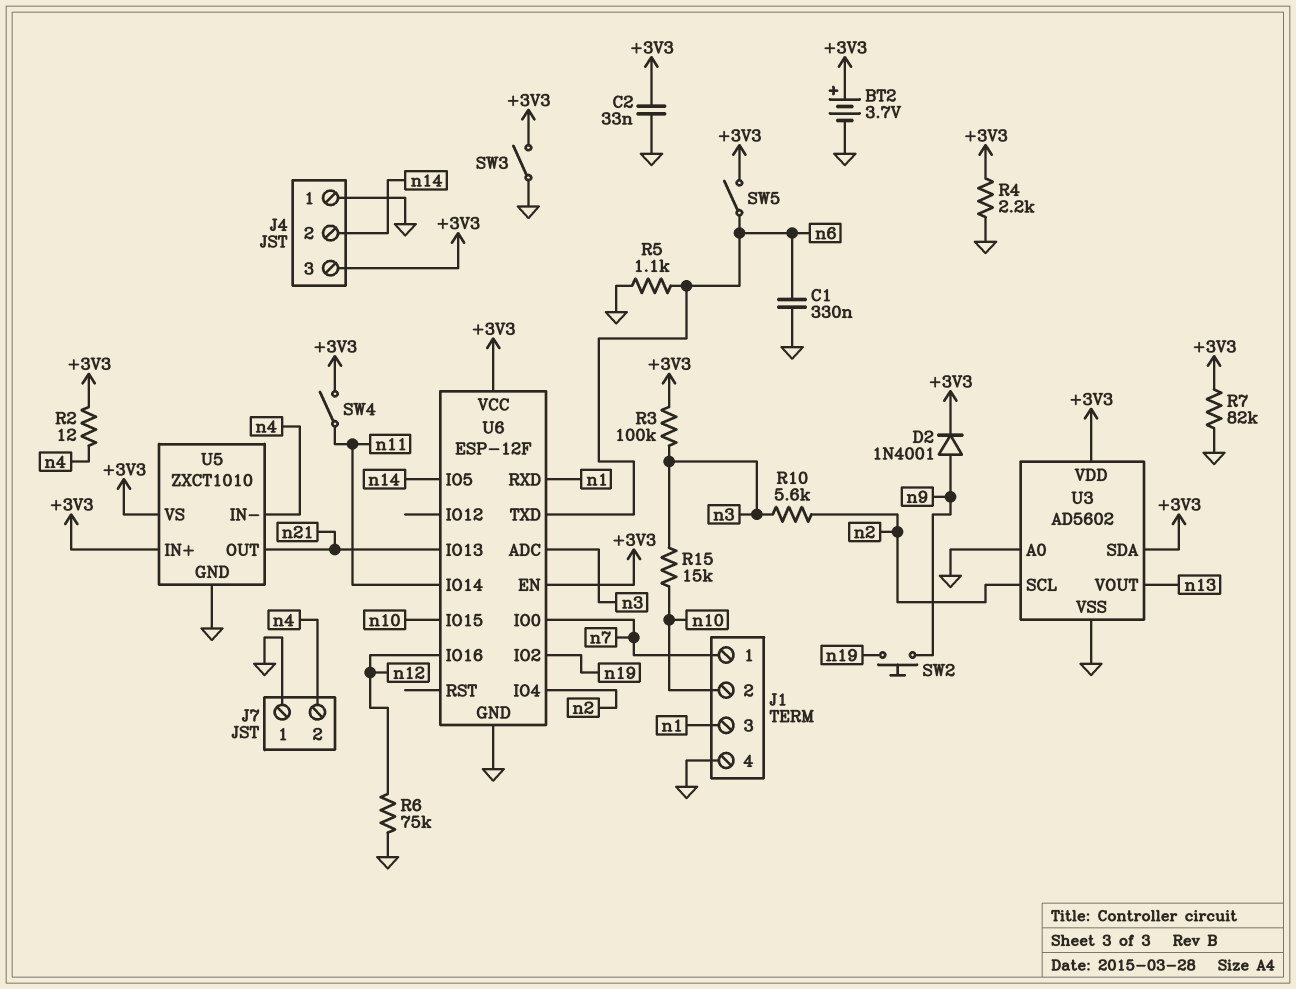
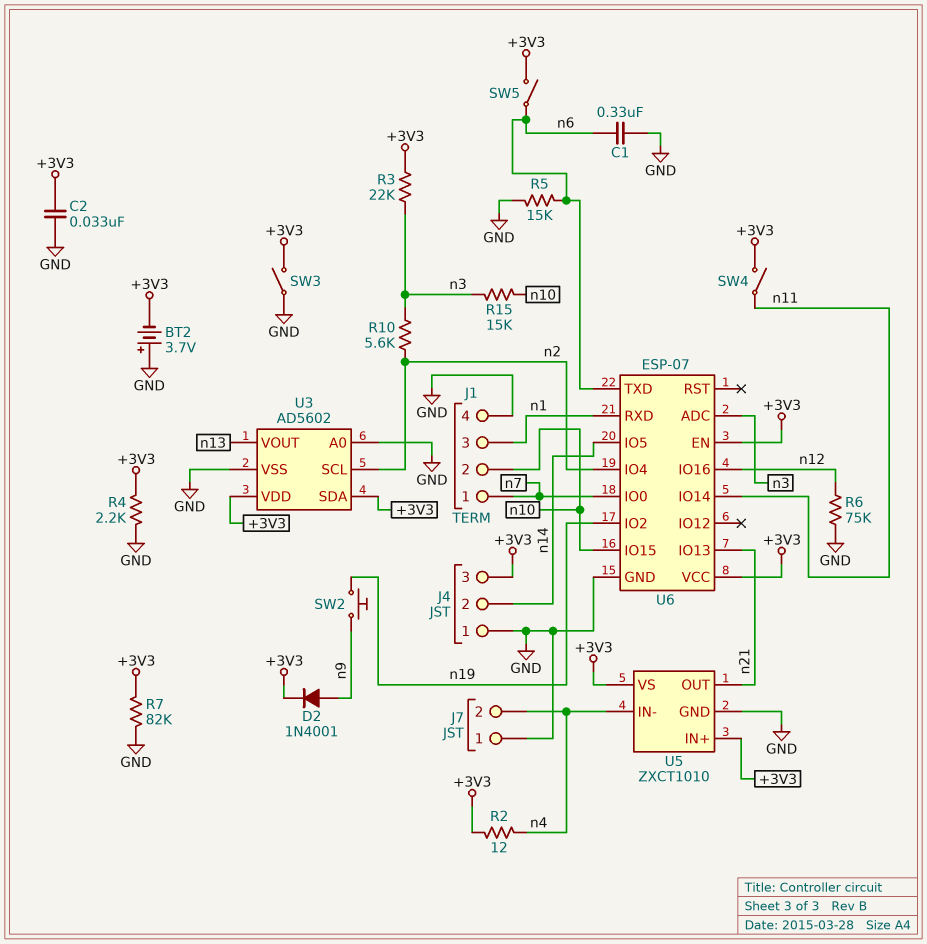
BT2: 3.7V (plus +3V3, minus GND) -> 3.7V (plus GND, minus +3V3)
R3: 100k (+3V3, n3) -> 22k (+3V3, n3)
R5: 1.1k (GND, n6) -> 15k (GND, n6)
U6: ESP-12F -> ESP-07

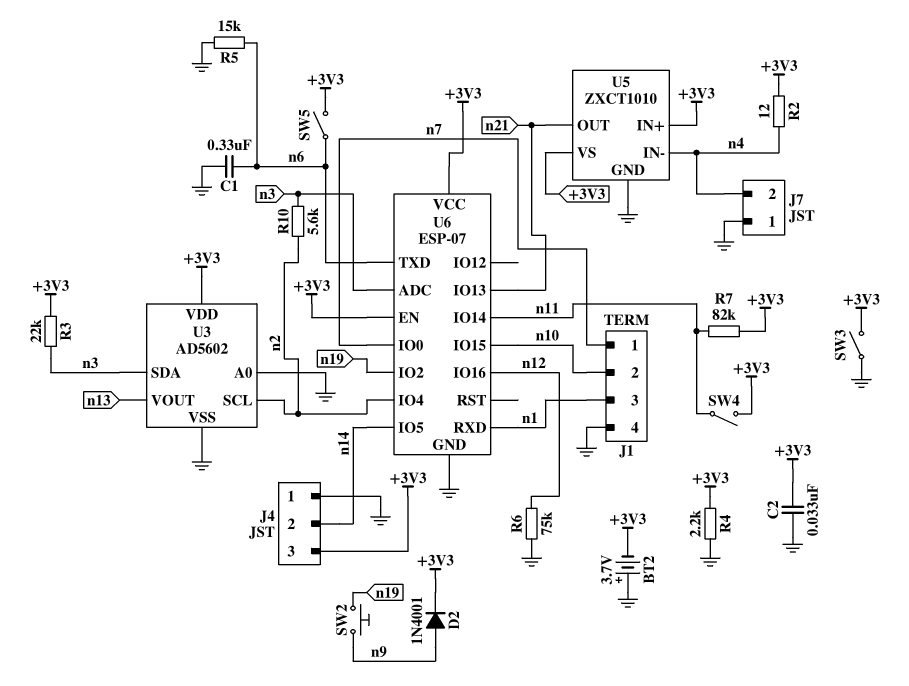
R7: 82k (+3V3, GND) -> 82k (+3V3, n11)
R15: 15k (n3, n10) -> none
U3 pin SDA: +3V3 -> n3

